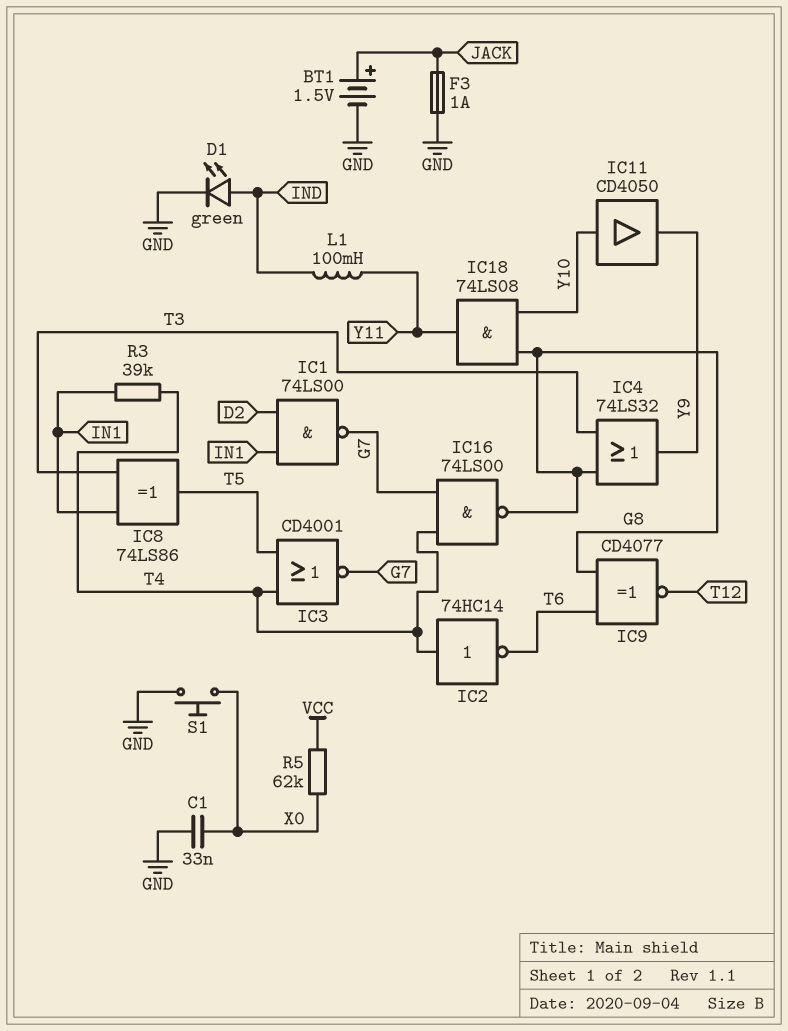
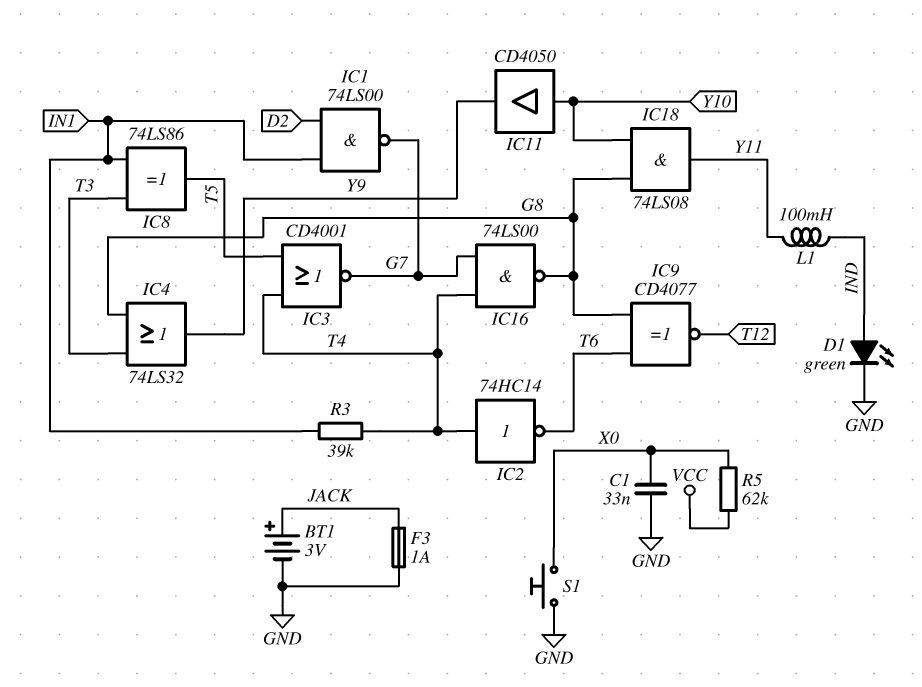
BT1: 1.5V (plus JACK, minus GND) -> 3V (plus JACK, minus GND)

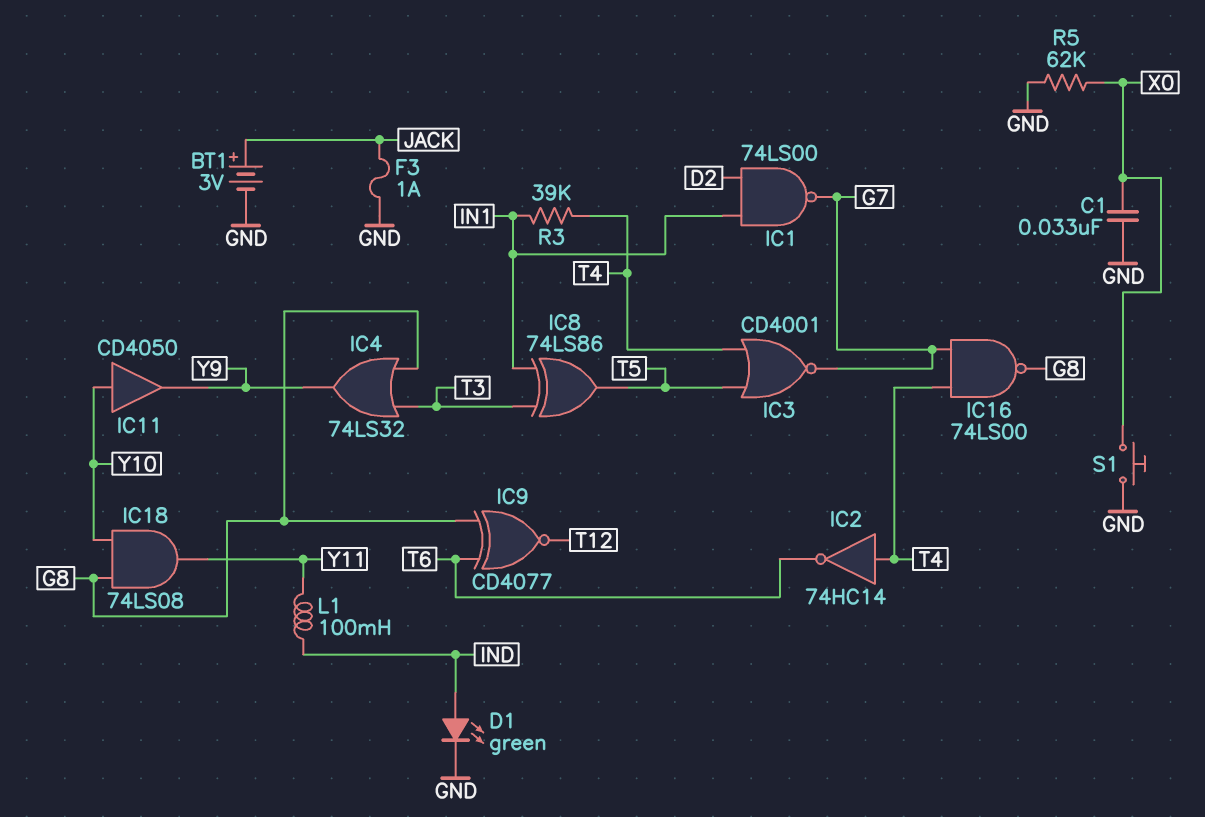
R5: 62k (VCC, X0) -> 62k (GND, X0)

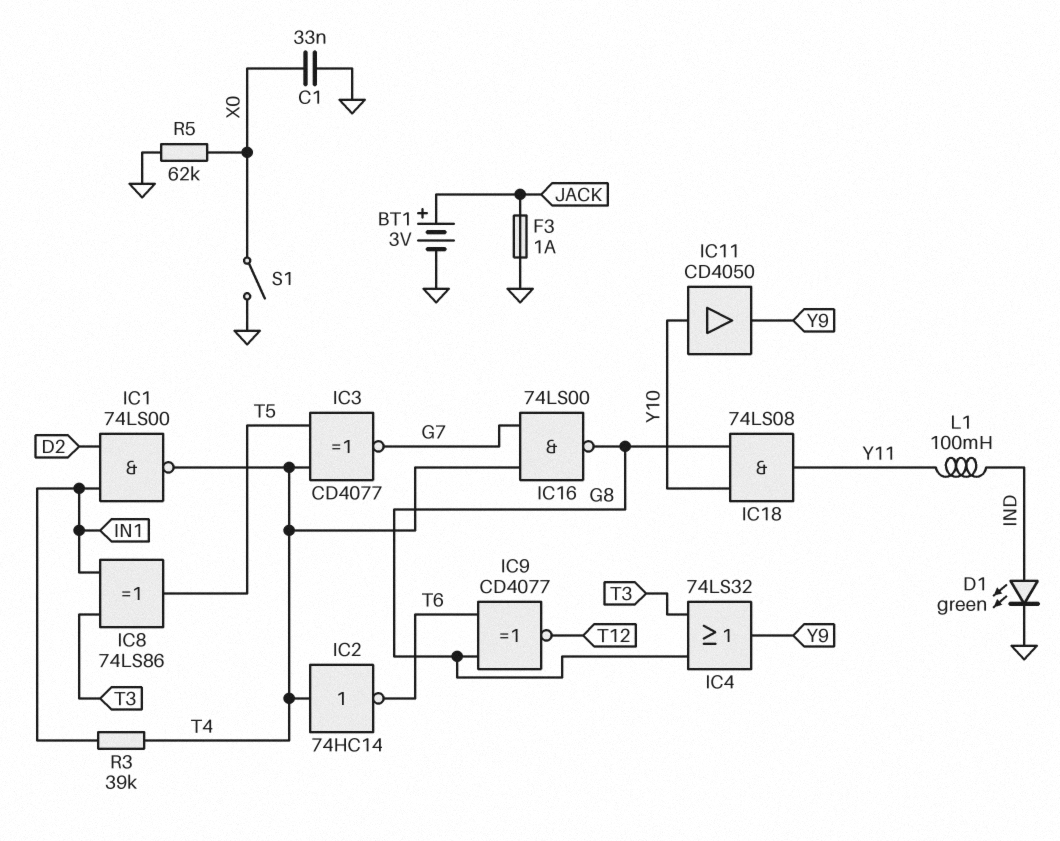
IC1: NAND 74LS00 (in D2, in IN1, out G7) -> NAND 74LS00 (in D2, in IN1, out T4)
IC3: NOR CD4001 (in T4, in T5, out G7) -> XNOR CD4077 (in T4, in T5, out G7)
S1: button (GND, X0) -> switch (GND, X0)

